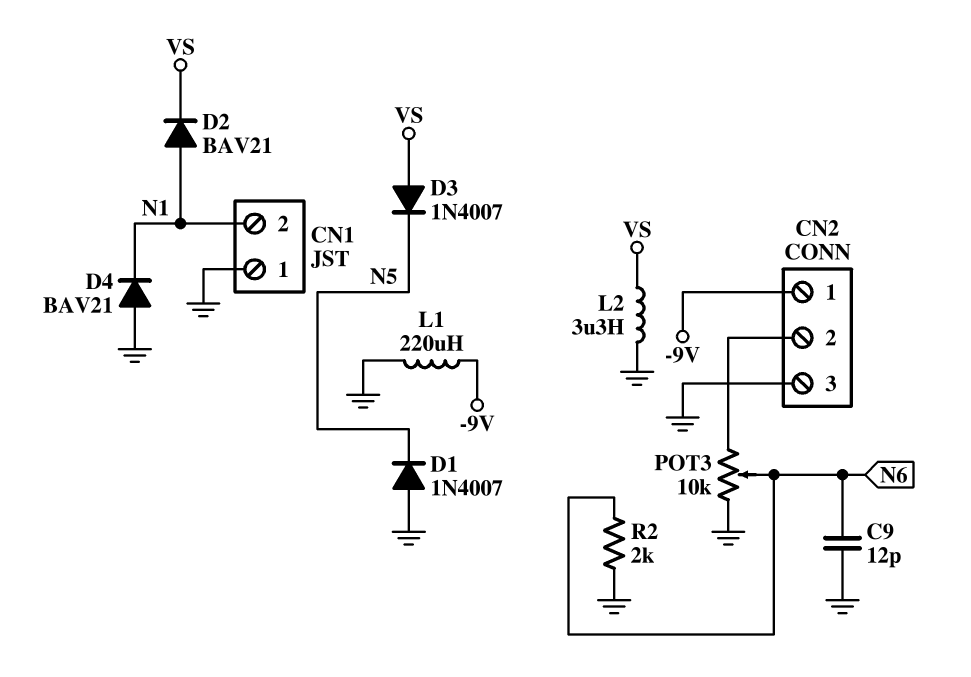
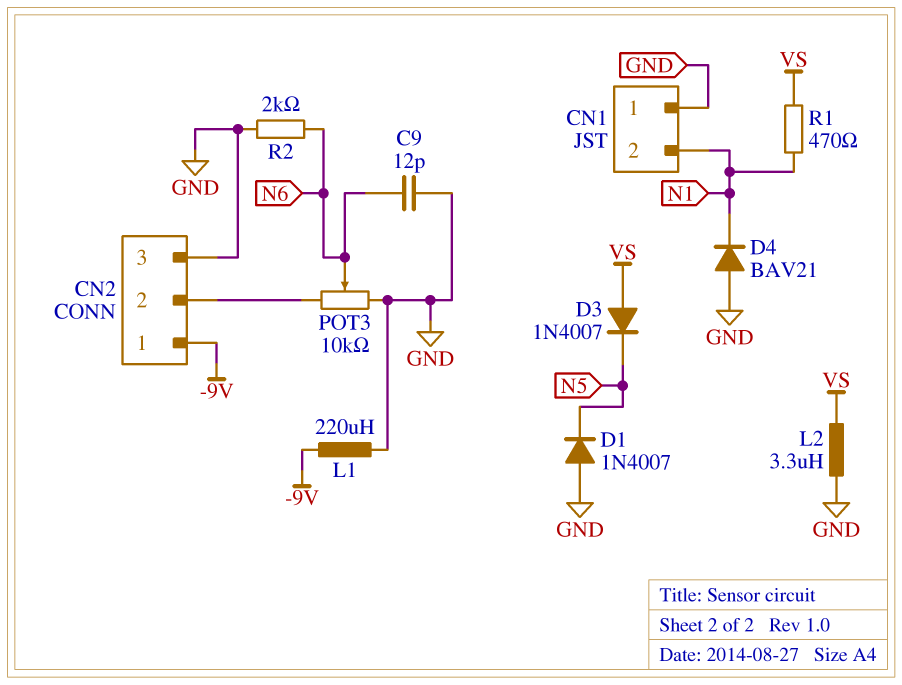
D2: diode BAV21 (A N1, K VS) -> none
R1: none -> 470 (N1, VS)

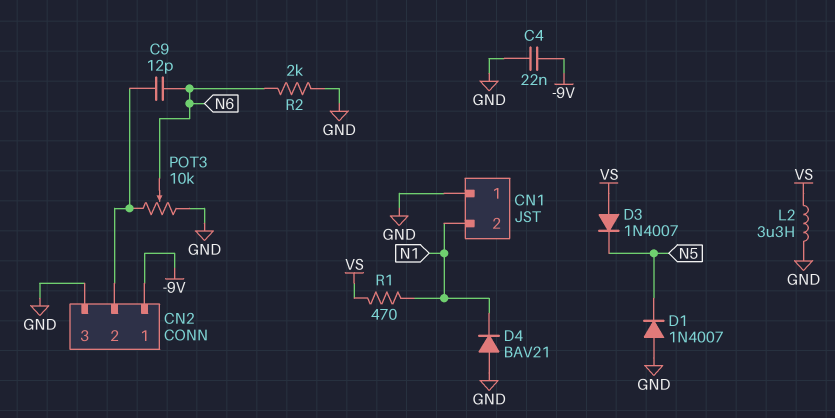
C4: none -> 22nF (-9V, GND)
C9: 12pF (GND, N6) -> 12pF (CN2/2, N6)
L1: 220uH (-9V, GND) -> none

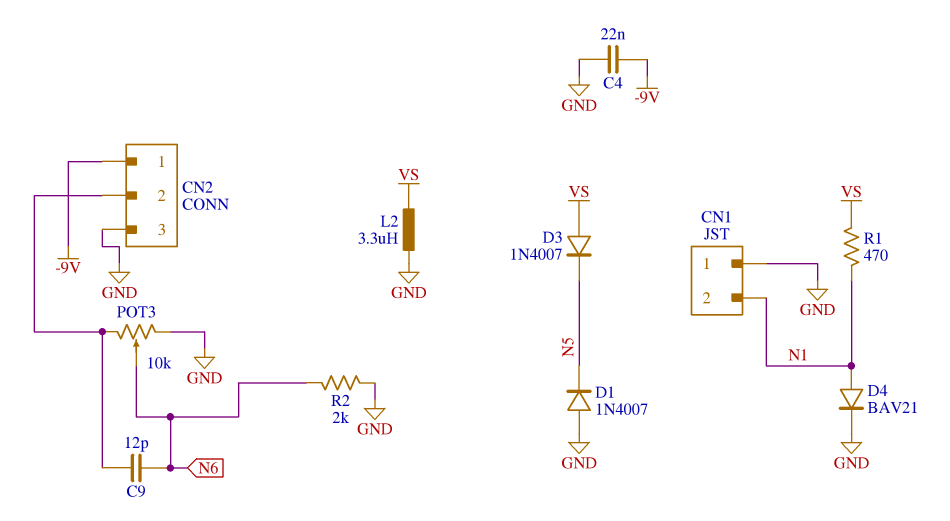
D4: diode BAV21 (A GND, K N1) -> diode BAV21 (A N1, K GND)

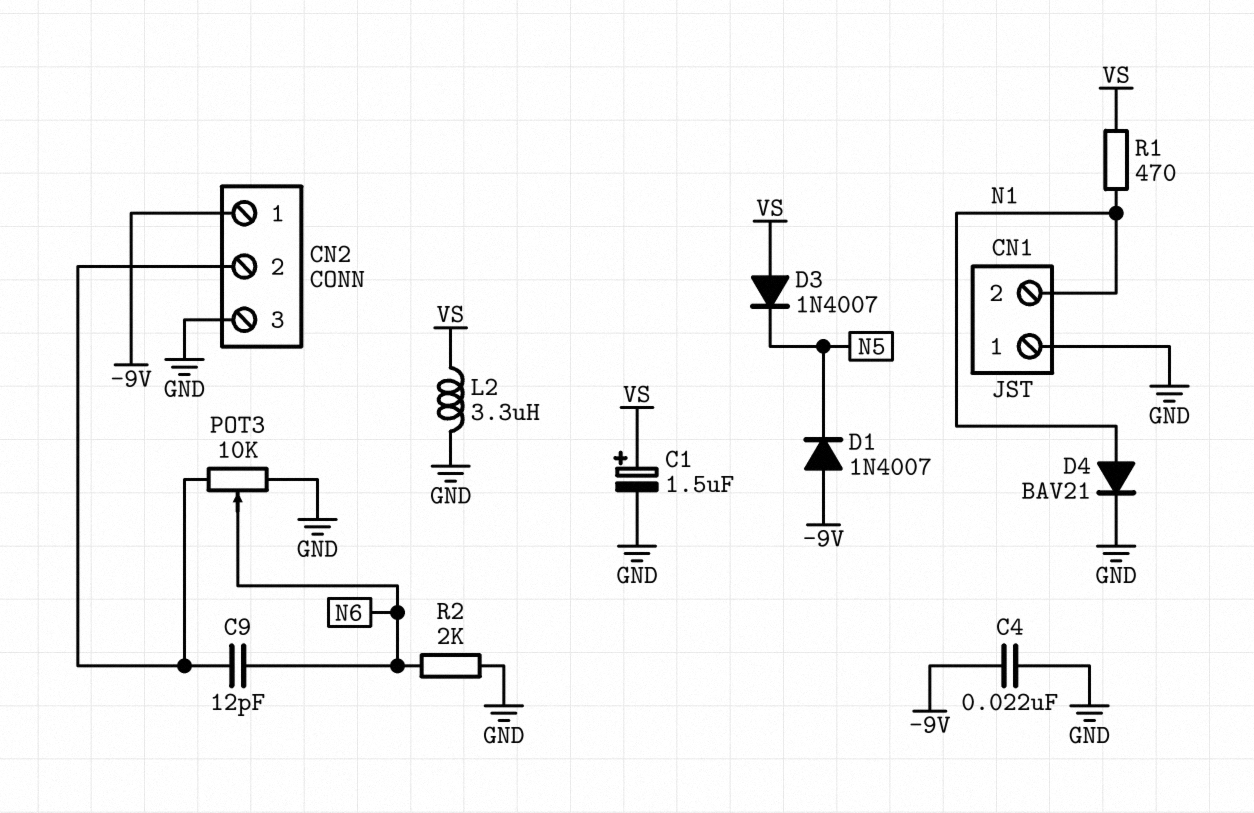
C1: none -> 1.5uF (plus VS, minus GND)
D1: diode 1N4007 (A GND, K N5) -> diode 1N4007 (A -9V, K N5)

